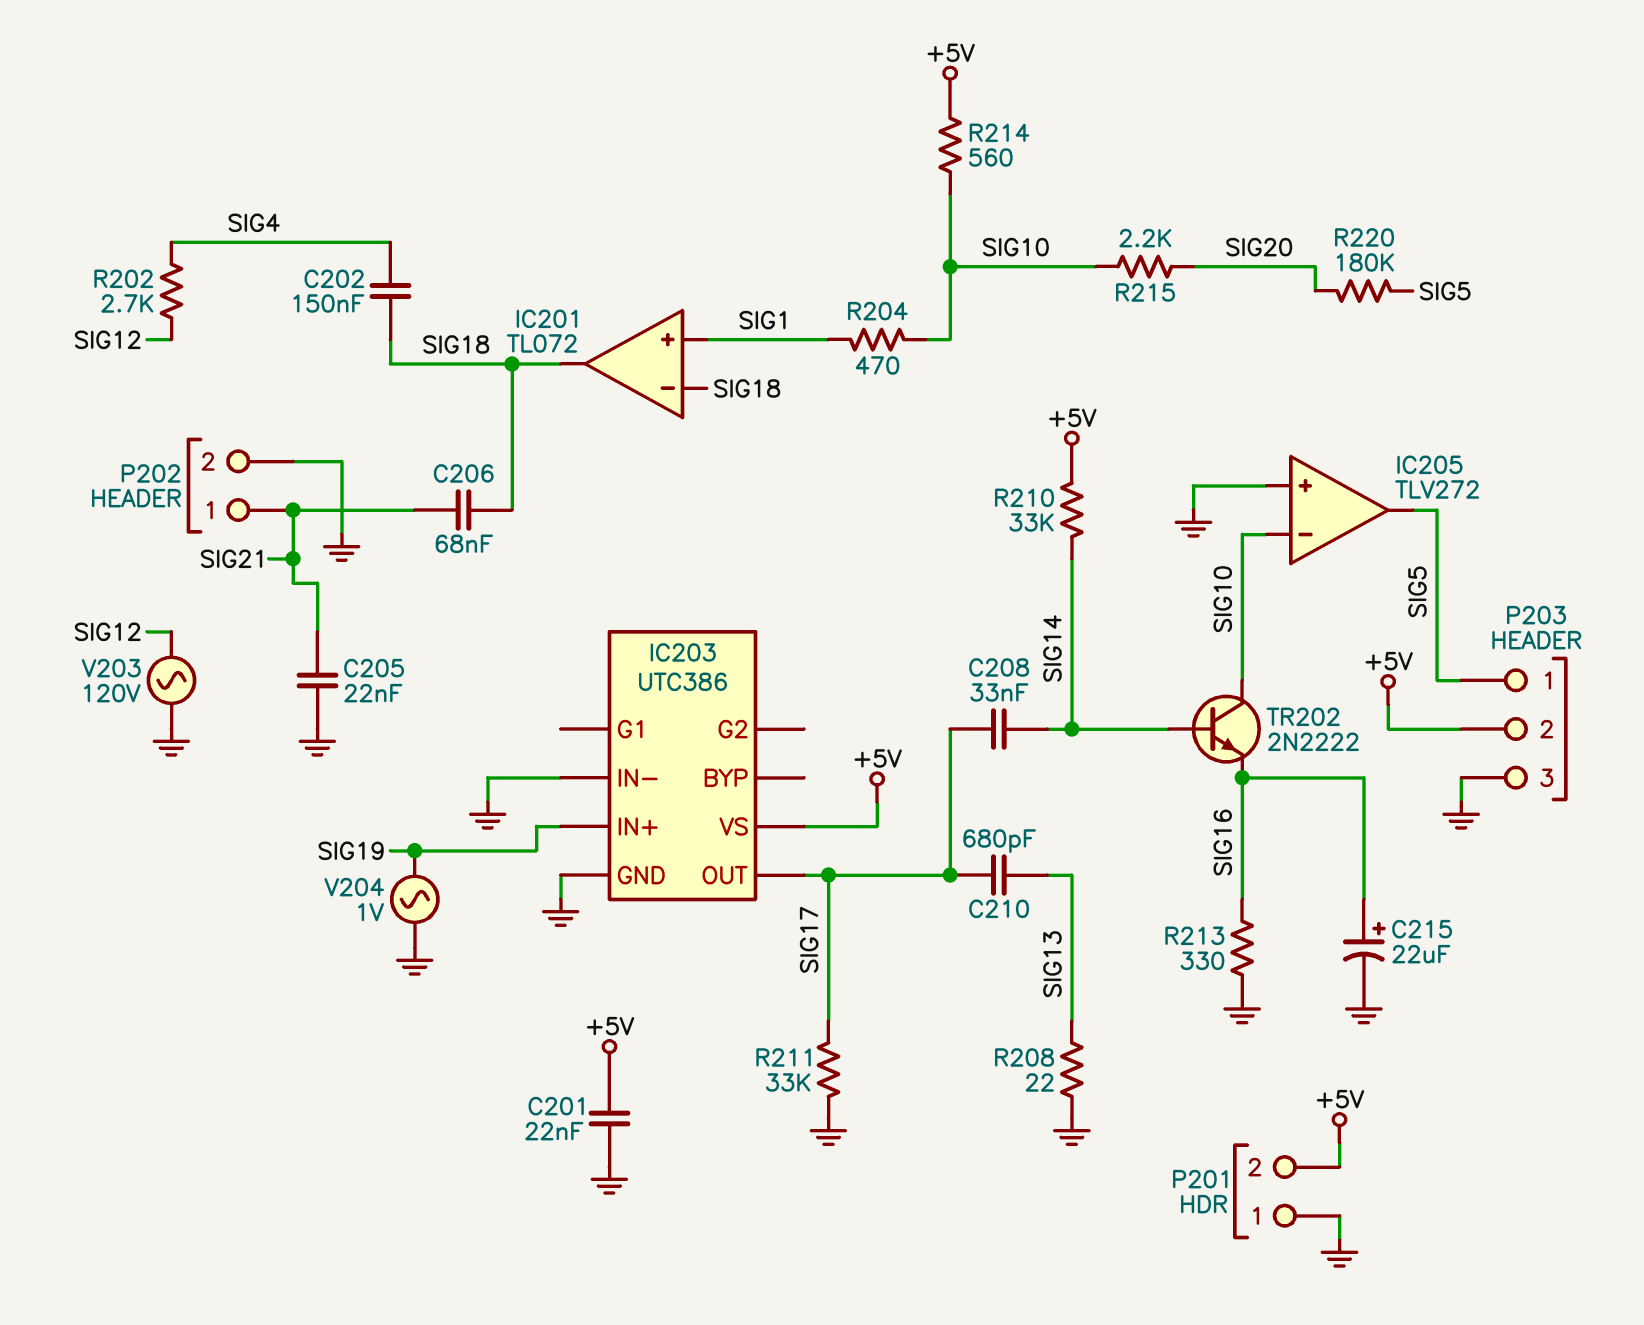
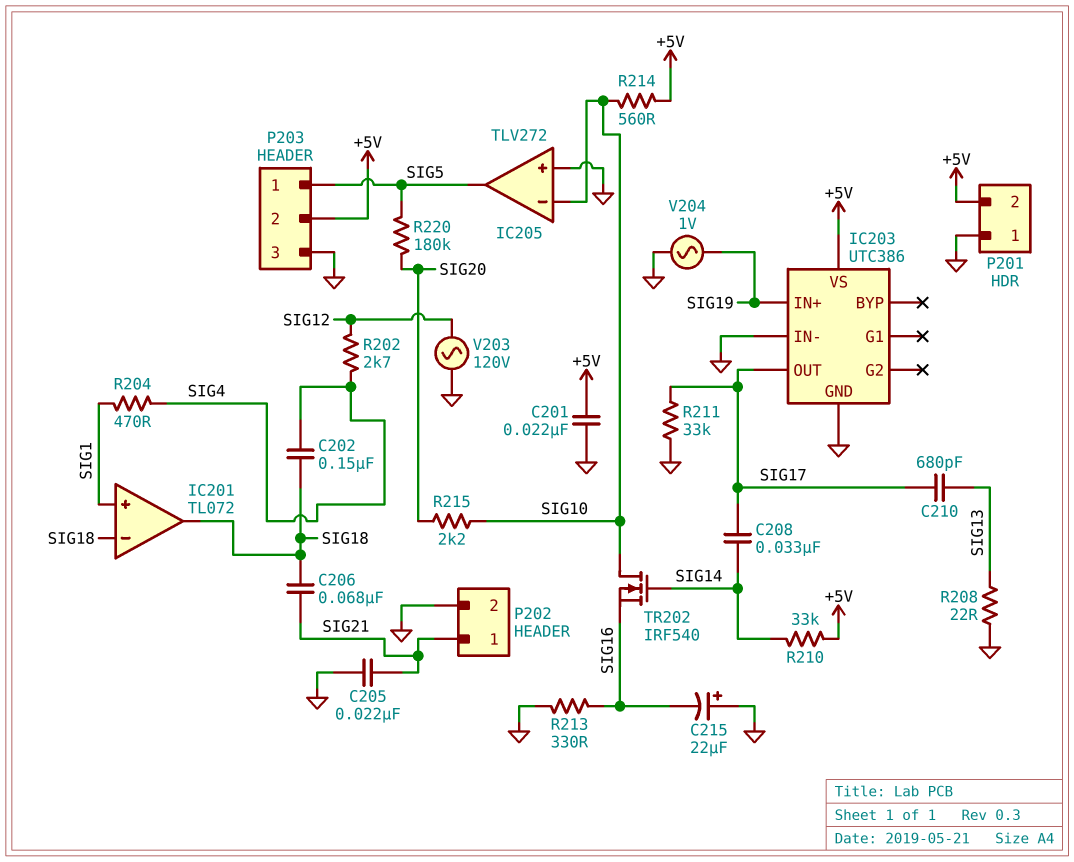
C215: 22uF (plus SIG16, minus GND) -> 22uF (plus GND, minus SIG16)
R204: 470 (SIG1, SIG10) -> 470 (SIG1, SIG4)
TR202: NPN 2N2222 (B SIG14, C SIG10, E SIG16) -> NMOS IRF540 (G SIG14, D SIG10, S SIG16)

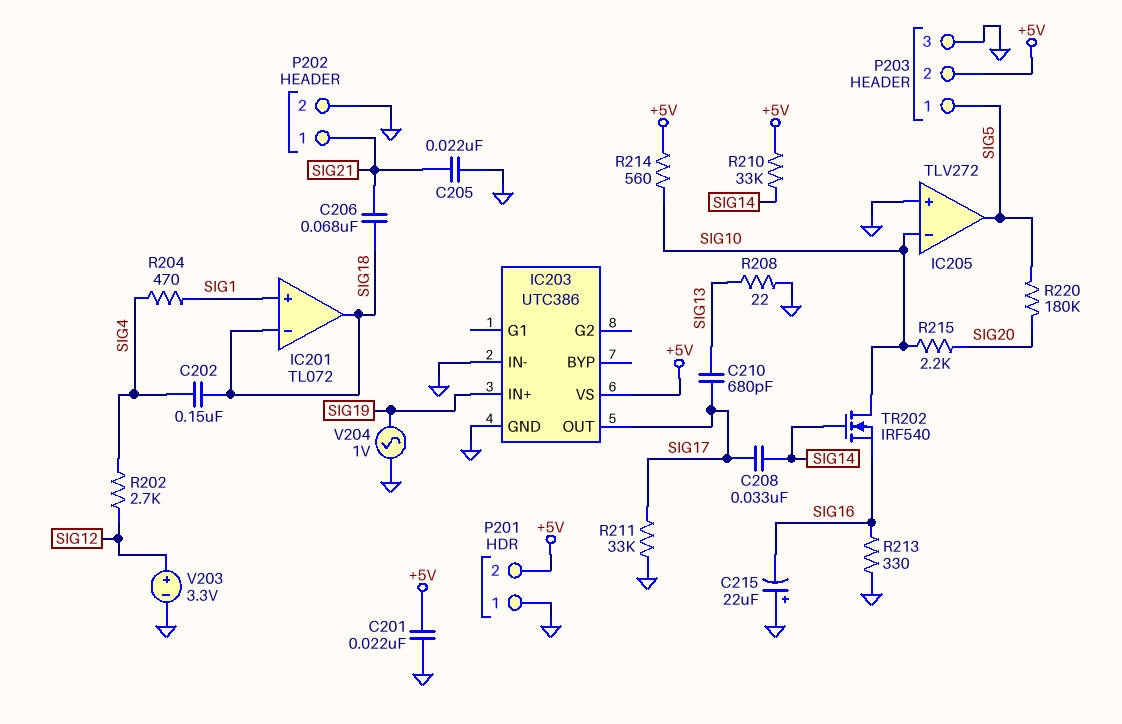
V203: AC 120V (GND, SIG12) -> 3.3V (plus SIG12, minus GND)

